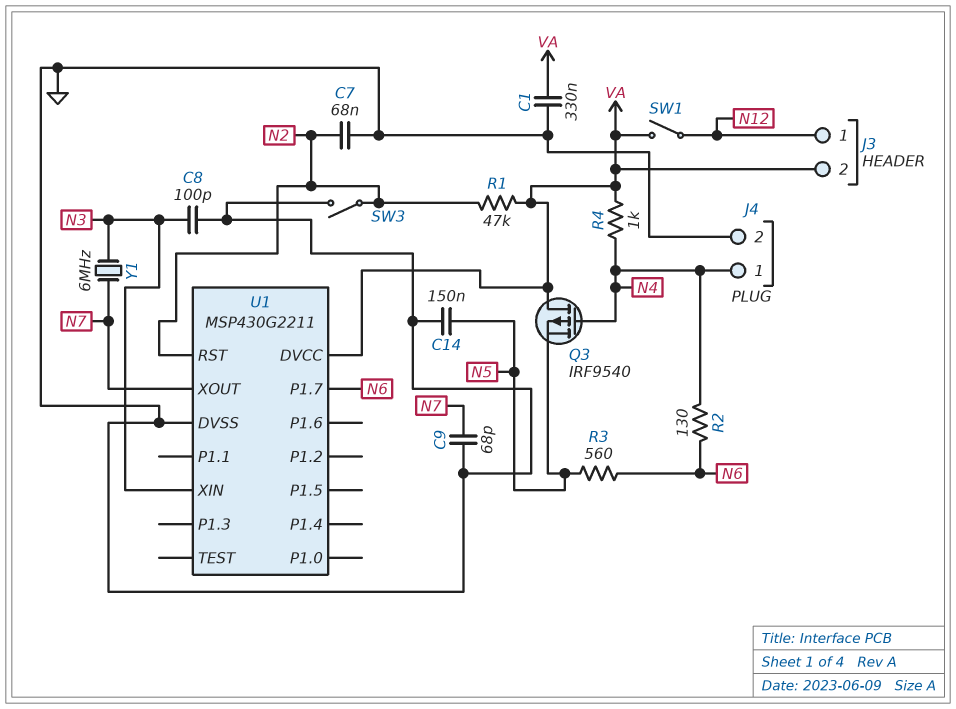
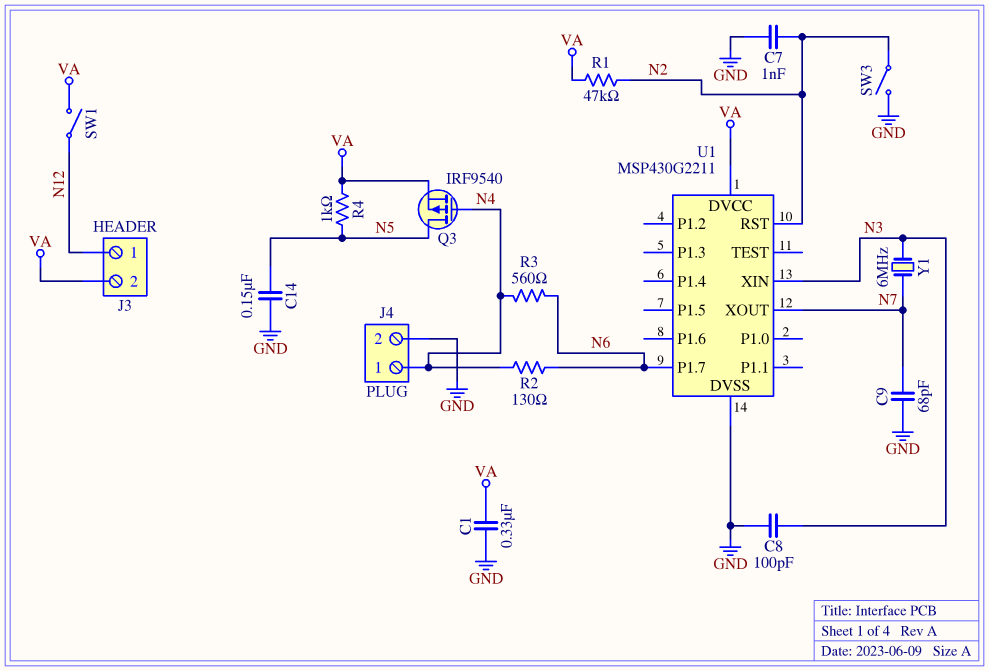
C7: 68nF (GND, N2) -> 1nF (GND, N2)
Q3: PMOS IRF9540 (G N4, D VA, S N5) -> PMOS IRF9540 (G N4, D N5, S VA)
R3: 560 (N5, N6) -> 560 (N4, N6)
R4: 1k (N4, VA) -> 1k (N5, VA)

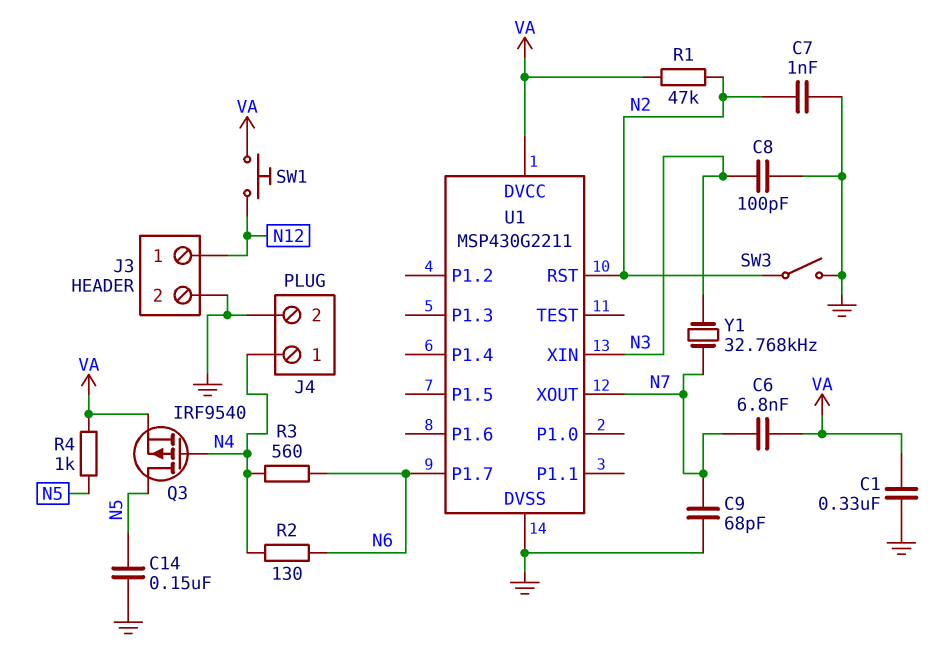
C6: none -> 6.8nF (N7, VA)
J3 pin 2: VA -> GND
SW1: switch (N12, VA) -> button (N12, VA)
Y1: 6MHz (N3, N7) -> 32.768kHz (N3, N7)

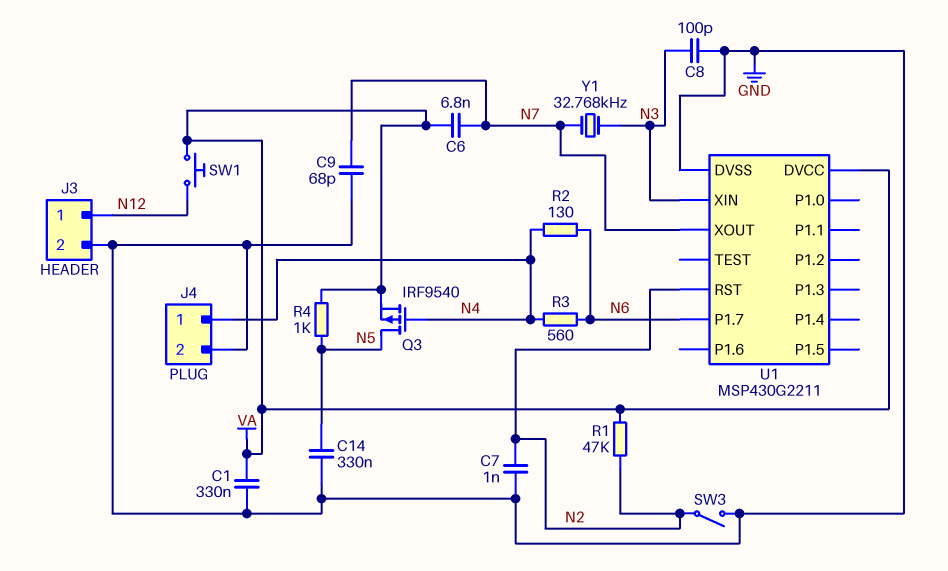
C14: 150nF (GND, N5) -> 330nF (GND, N5)

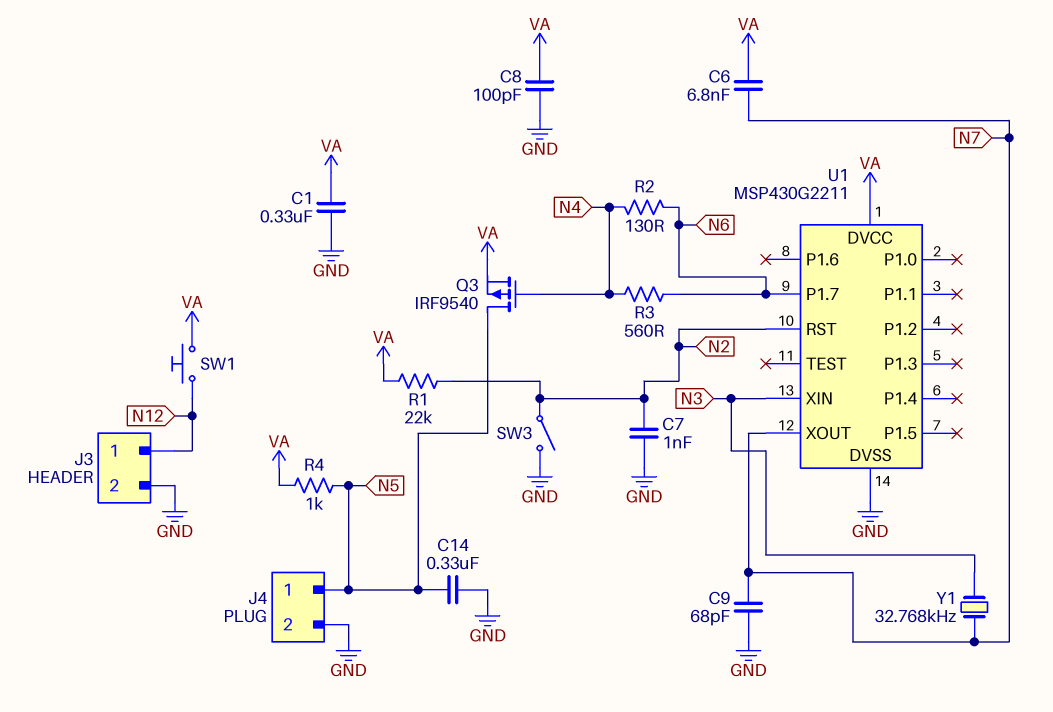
C8: 100pF (GND, N3) -> 100pF (GND, VA)
J4 pin 1: N4 -> N5
R1: 47k (N2, VA) -> 22k (N2, VA)

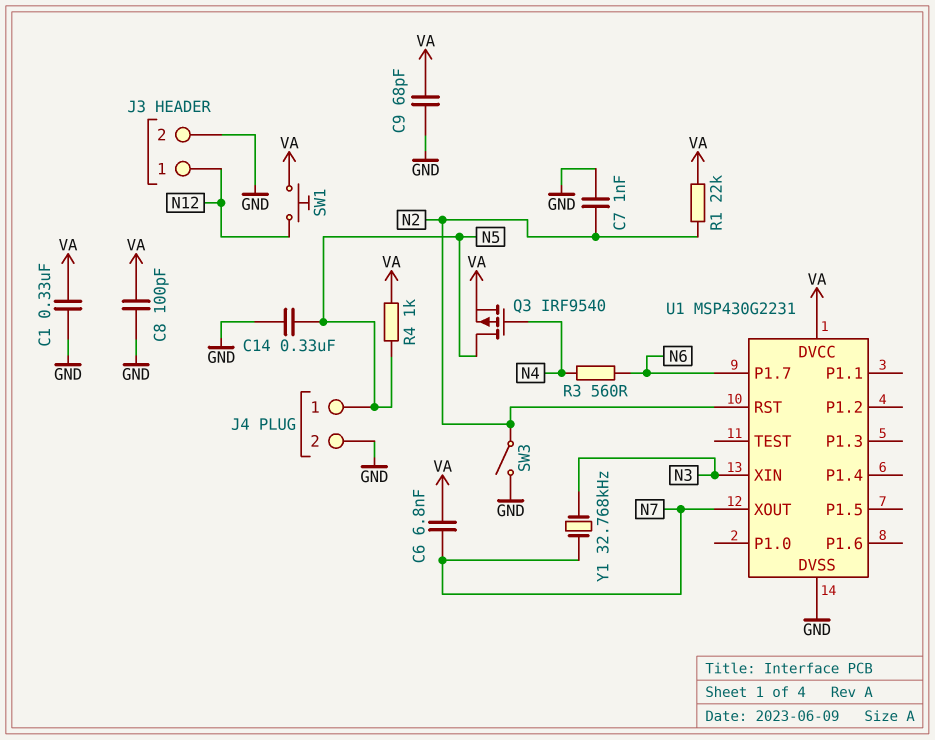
C9: 68pF (GND, N7) -> 68pF (GND, VA)
R2: 130 (N4, N6) -> none
U1: MSP430G2211 -> MSP430G2231

